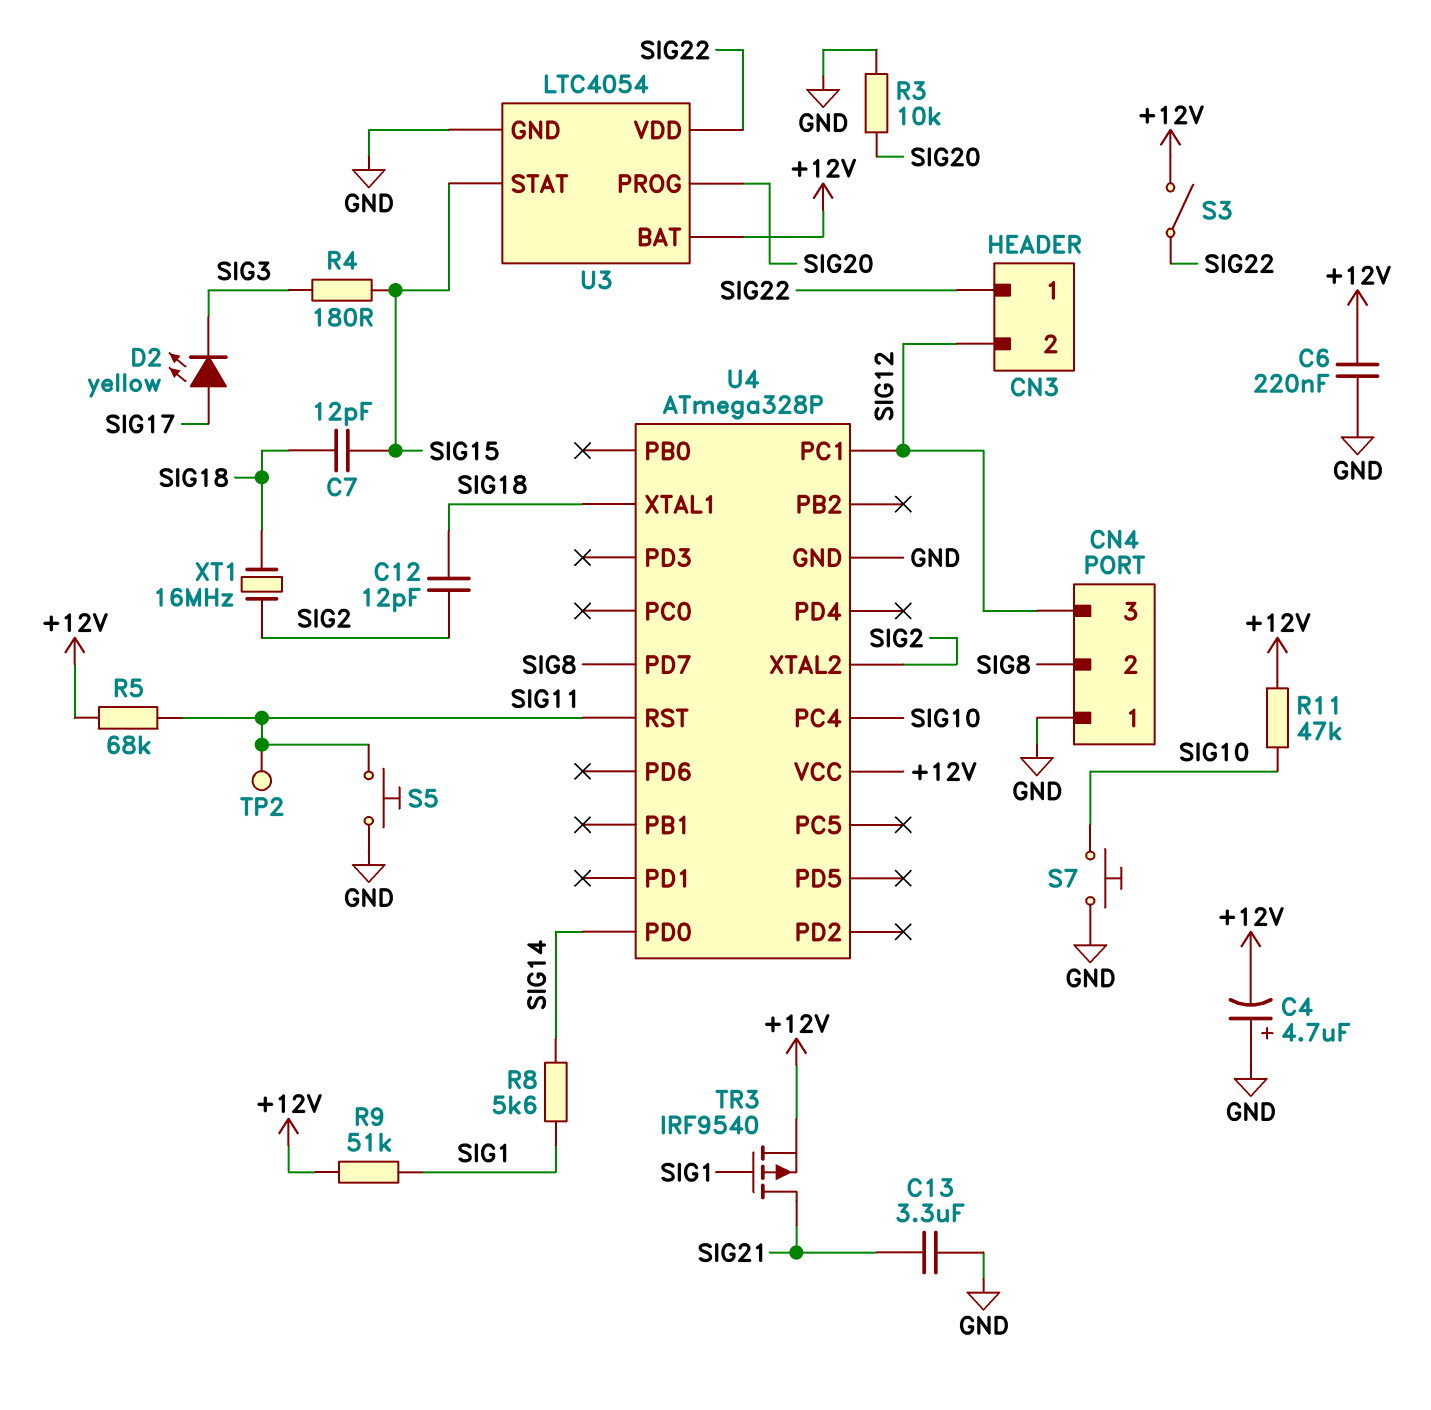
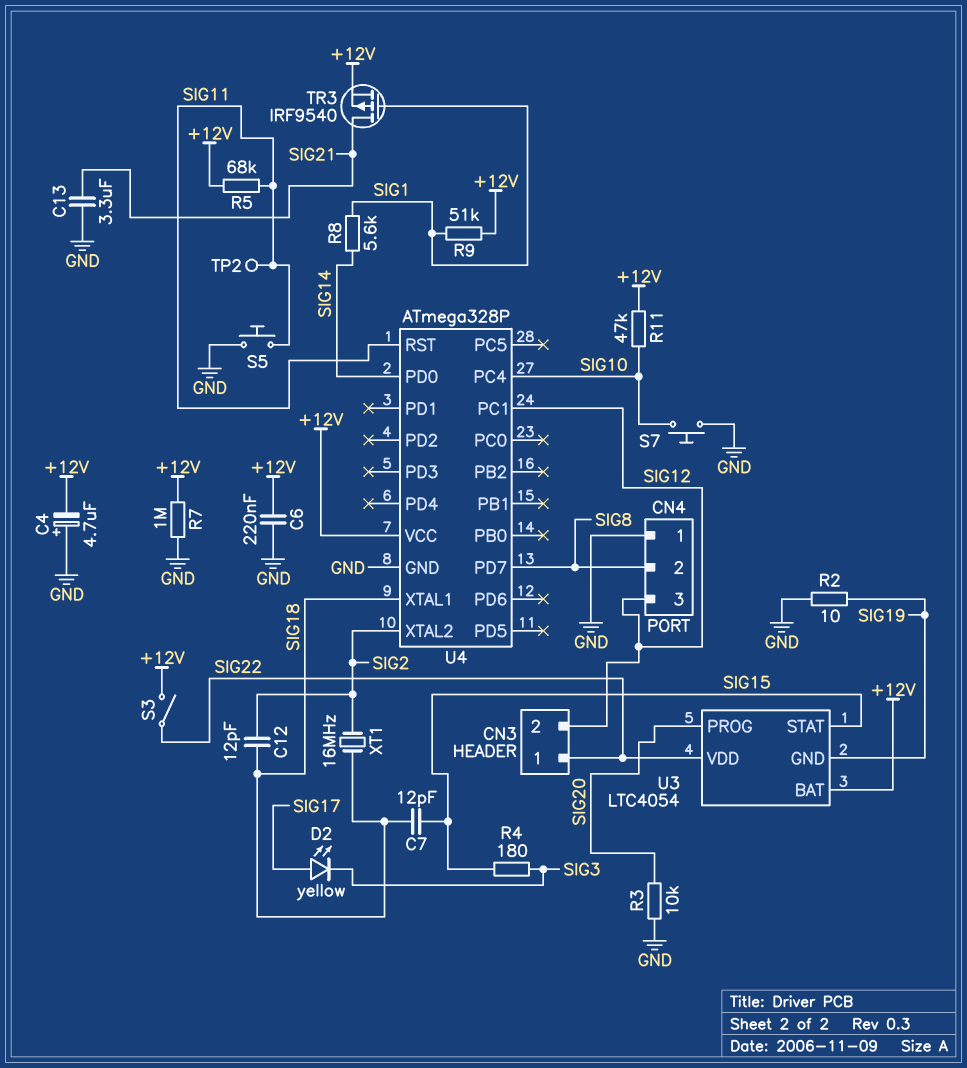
R2: none -> 10 (GND, SIG19)
R7: none -> 1M (+12V, GND)
U3 pin GND: GND -> SIG19

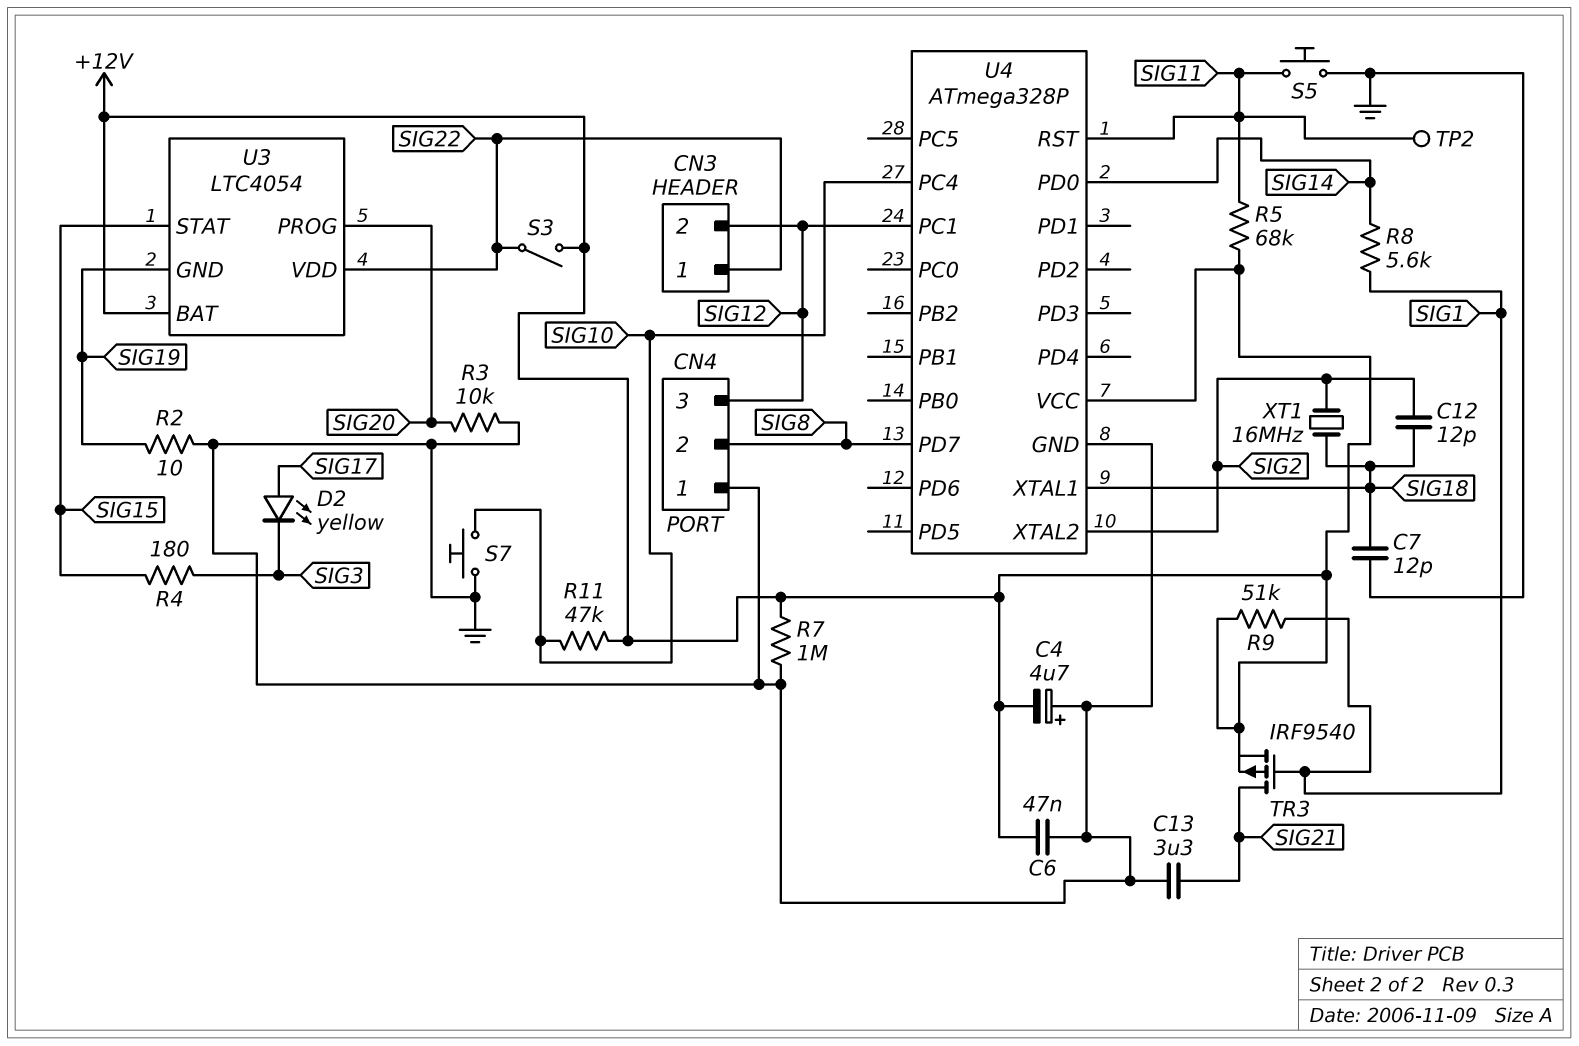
C6: 220nF (+12V, GND) -> 47nF (+12V, GND)
C7: 12pF (SIG15, SIG18) -> 12pF (GND, SIG18)

